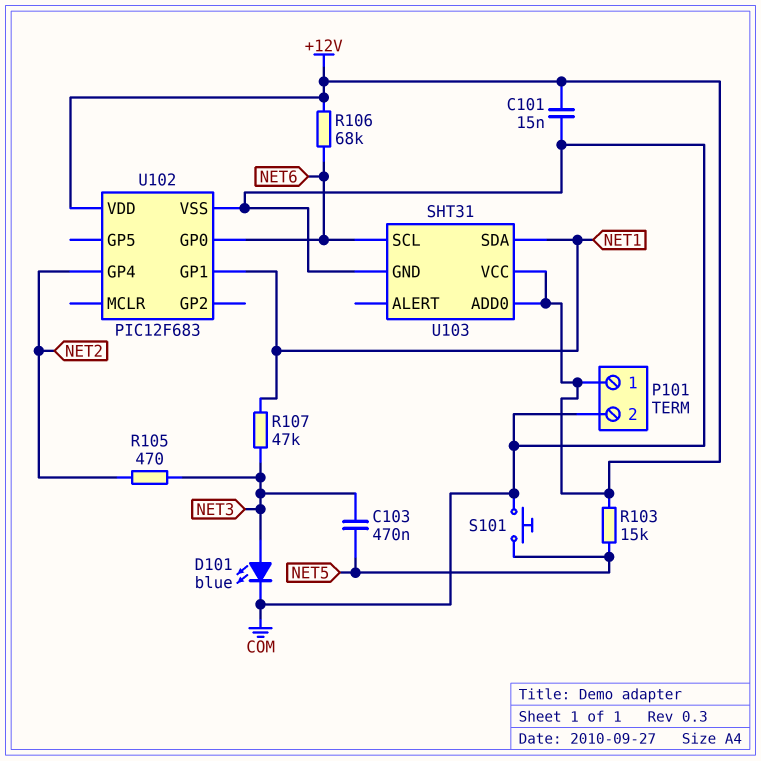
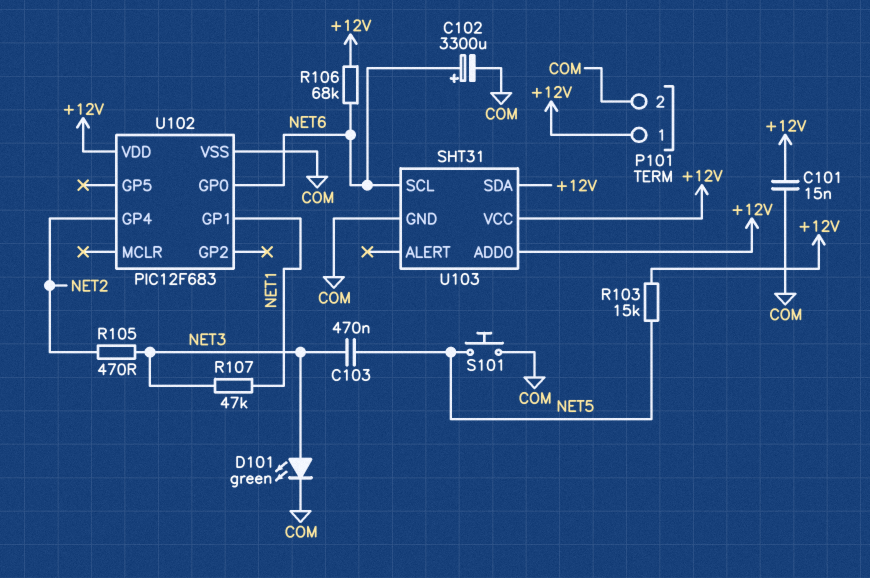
C102: none -> 3300uF (plus NET6, minus COM)
D101: LED blue (A NET3, K COM) -> LED green (A NET3, K COM)
U103 pin SDA: NET1 -> +12V

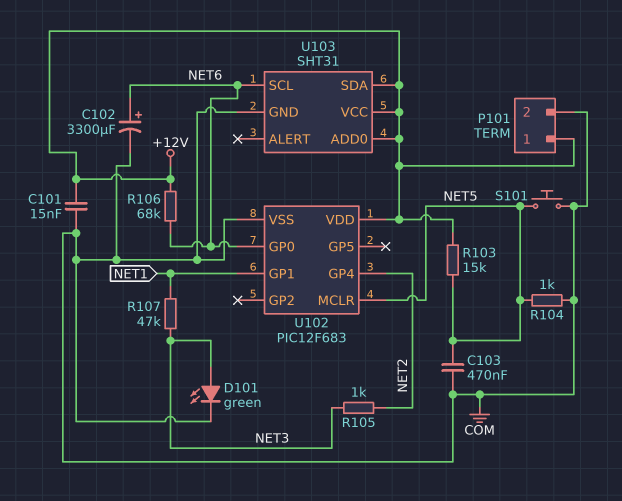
C103: 470nF (NET3, NET5) -> 470nF (COM, NET5)
R104: none -> 1k (COM, NET5)
R105: 470 (NET2, NET3) -> 1k (NET2, NET3)
U102 pin MCLR: none -> NET5

